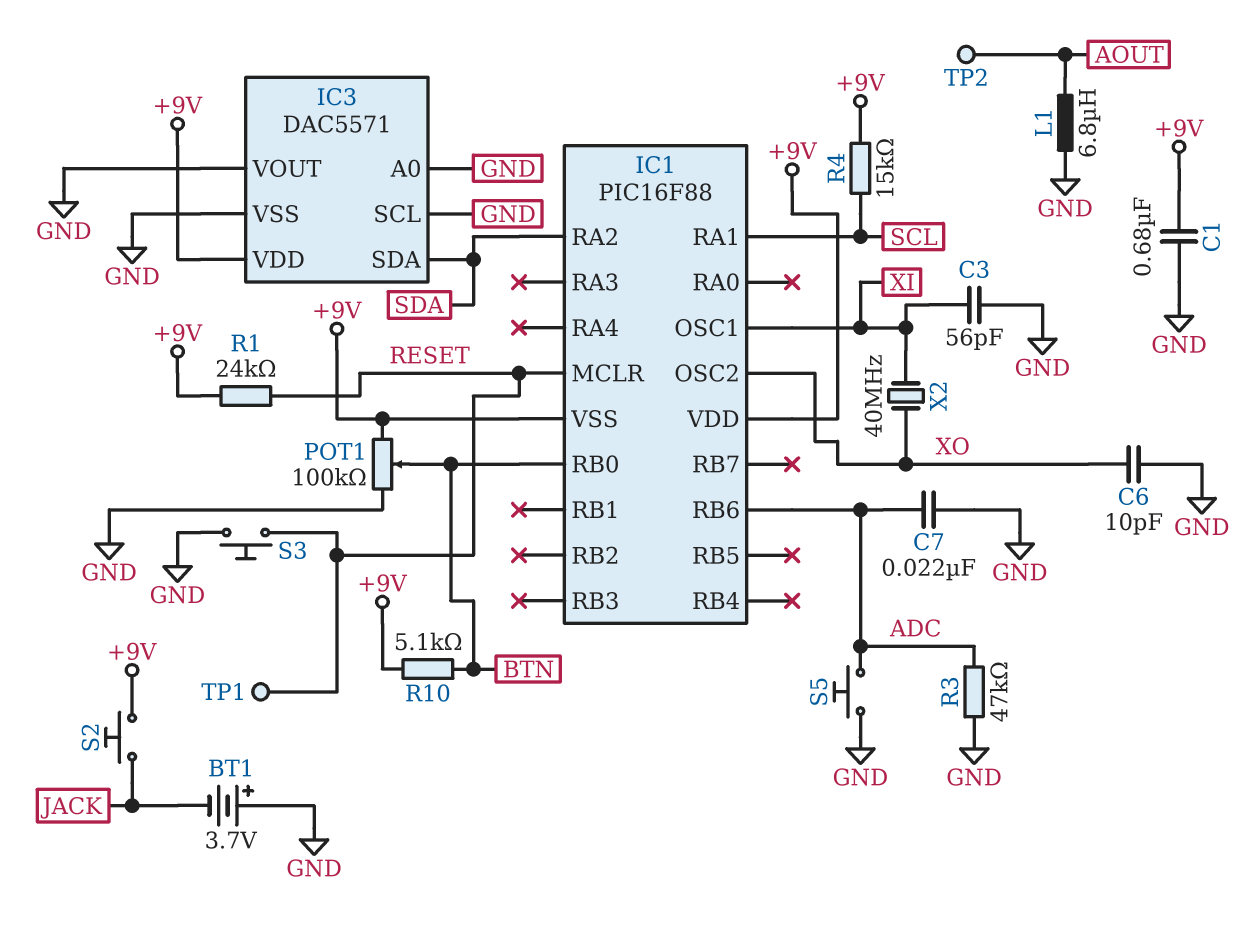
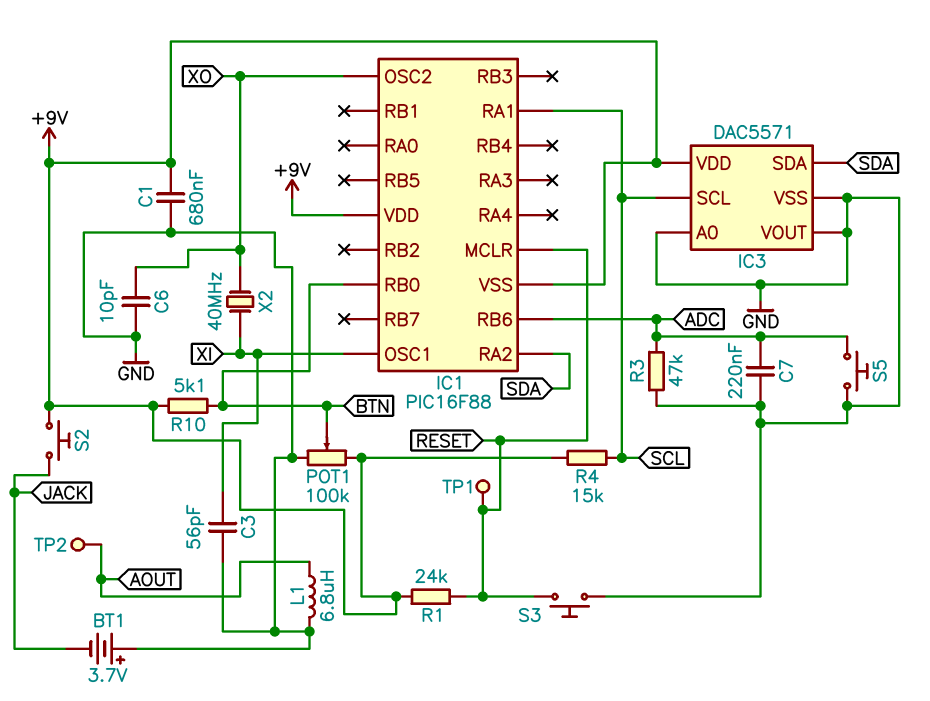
C7: 22nF (ADC, GND) -> 220nF (ADC, GND)
IC3 pin SCL: GND -> SCL

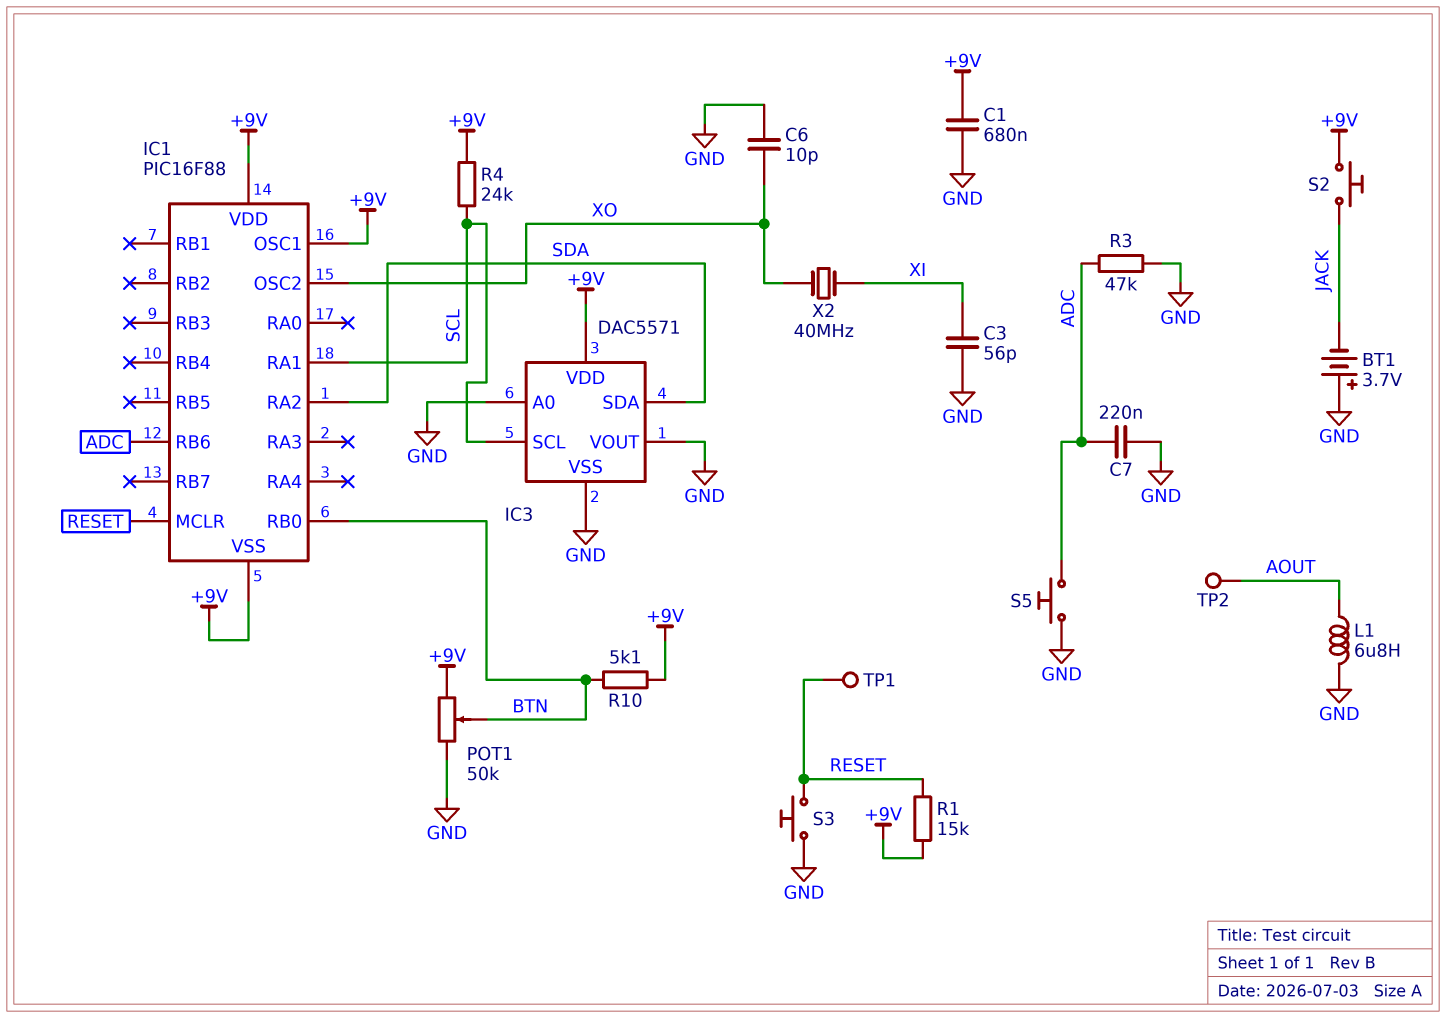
IC1 pin OSC1: XI -> +9V
POT1: 100k (+9V, GND, wiper BTN) -> 50k (+9V, GND, wiper BTN)
R1: 24k (+9V, RESET) -> 15k (+9V, RESET)
R4: 15k (+9V, SCL) -> 24k (+9V, SCL)

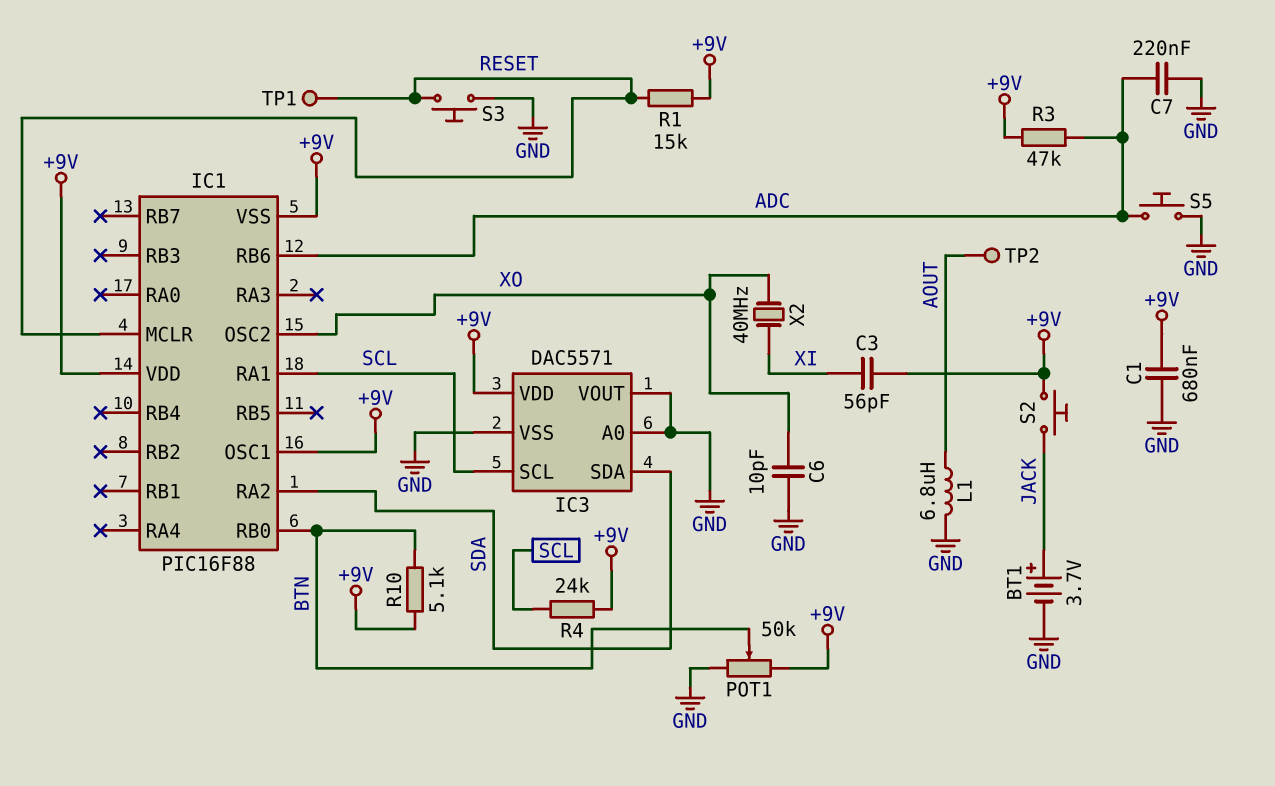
BT1: 3.7V (plus GND, minus JACK) -> 3.7V (plus JACK, minus GND)
C3: 56pF (GND, XI) -> 56pF (+9V, XI)
R3: 47k (ADC, GND) -> 47k (+9V, ADC)

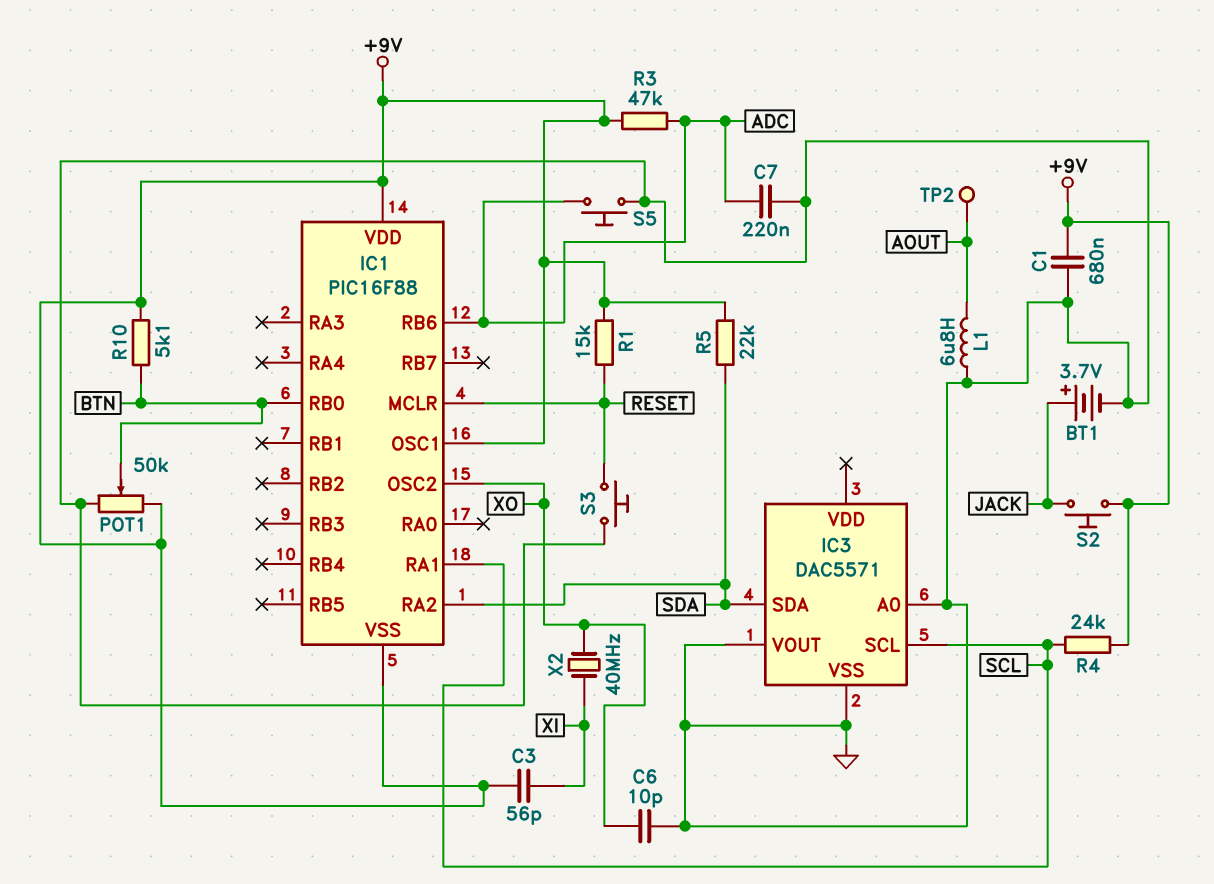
IC3 pin VDD: +9V -> none
R5: none -> 22k (+9V, SDA)
TP1: test point (RESET) -> none

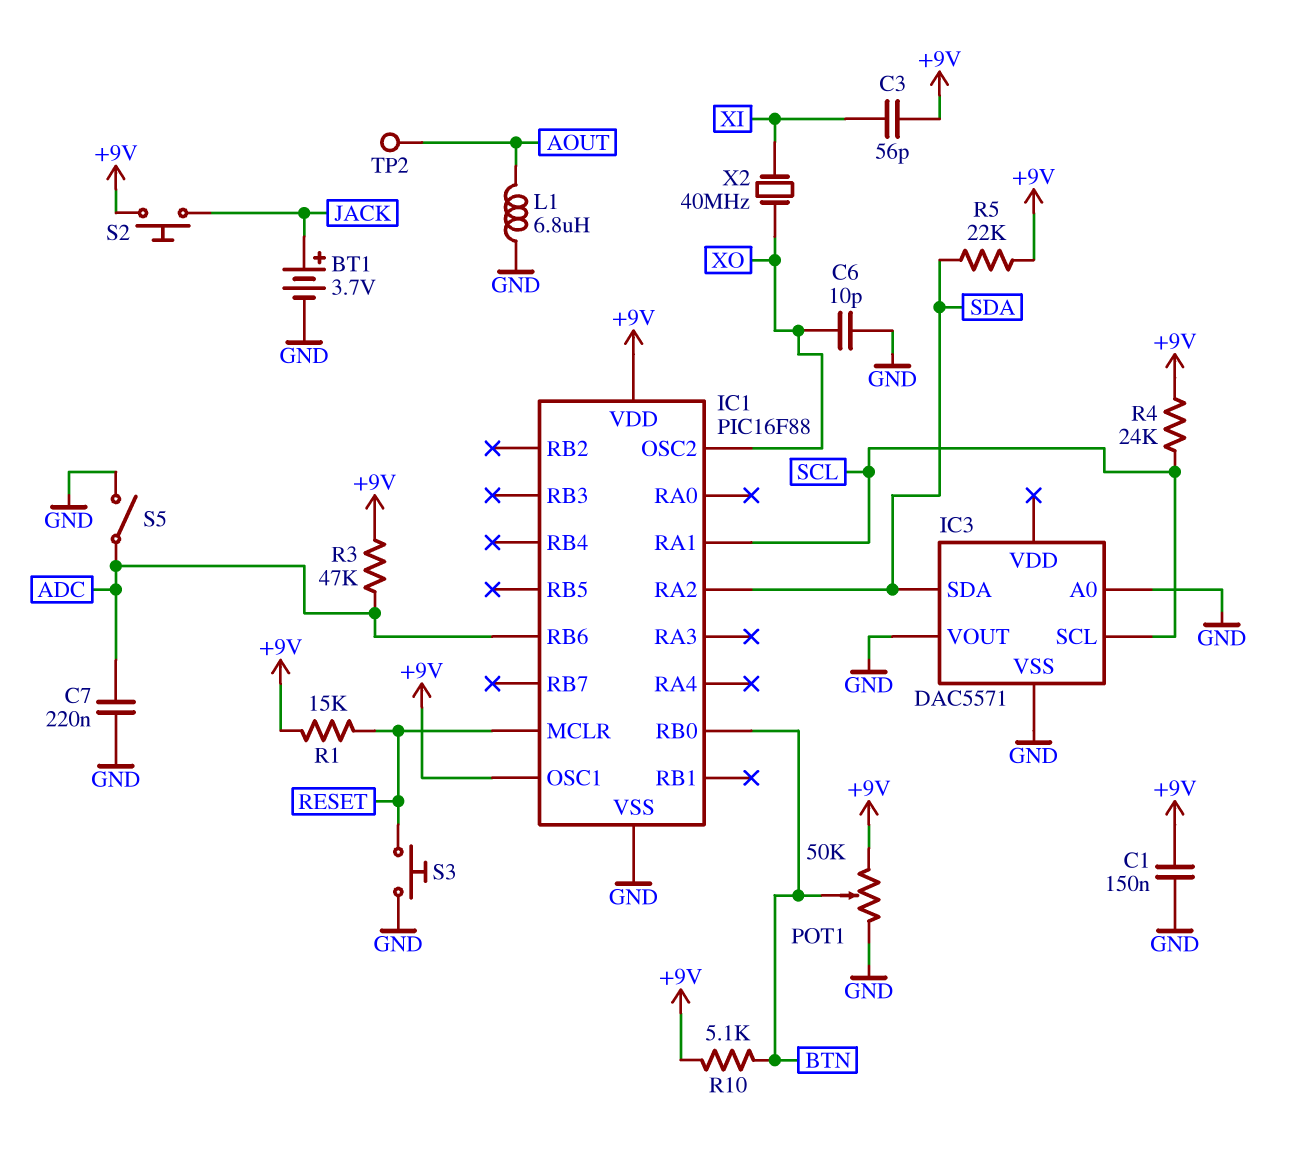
C1: 680nF (+9V, GND) -> 150nF (+9V, GND)
IC1 pin VSS: +9V -> GND
S5: button (ADC, GND) -> switch (ADC, GND)

